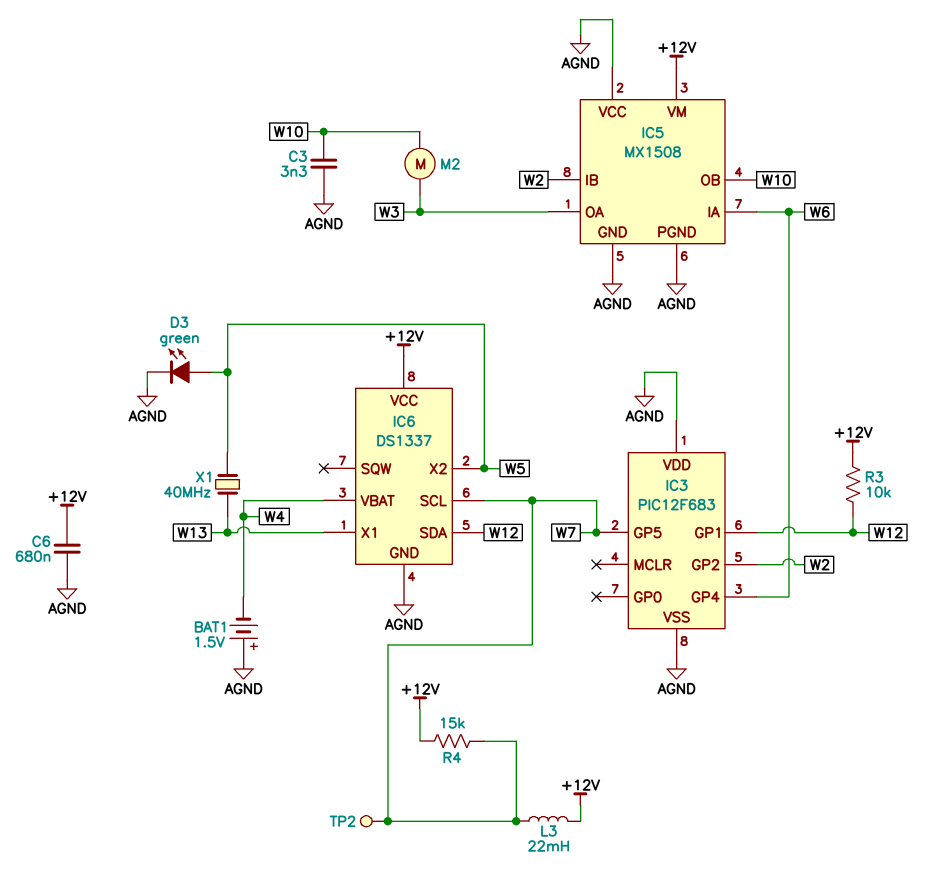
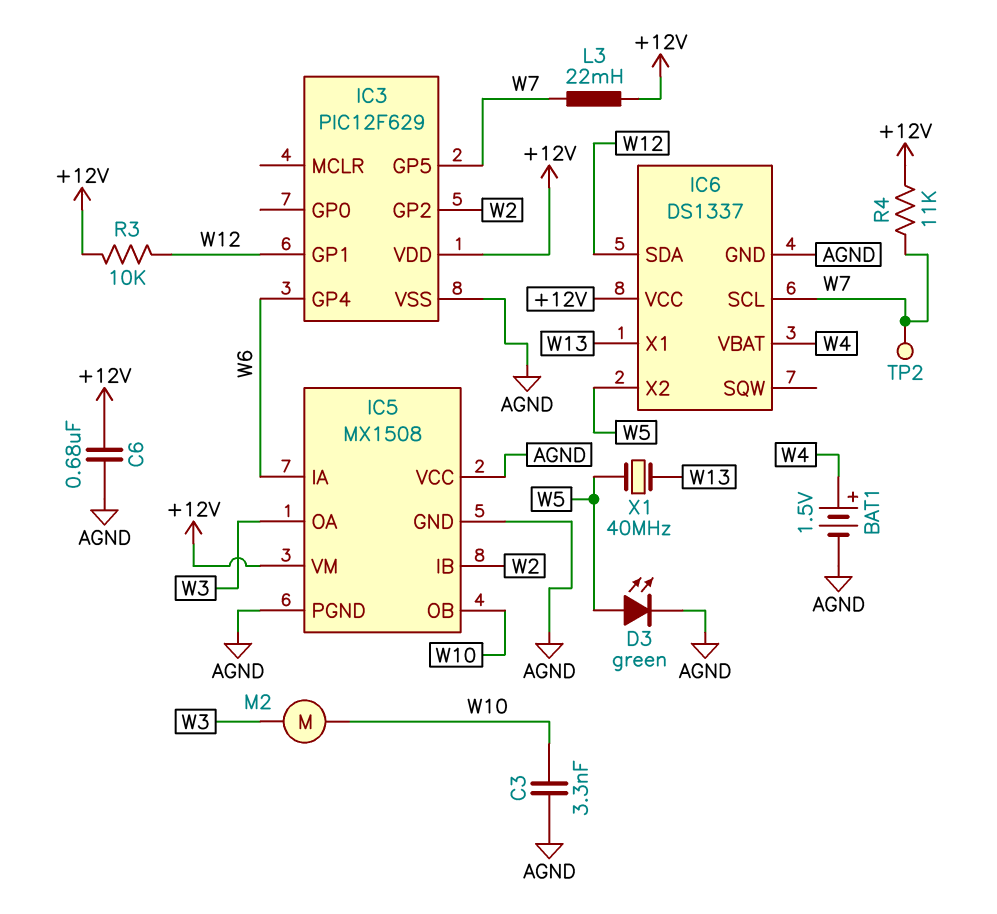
BAT1: 1.5V (plus AGND, minus W4) -> 1.5V (plus W4, minus AGND)
IC3: PIC12F683 -> PIC12F629
IC3 pin VDD: AGND -> +12V
R4: 15k (+12V, W7) -> 11k (+12V, W7)

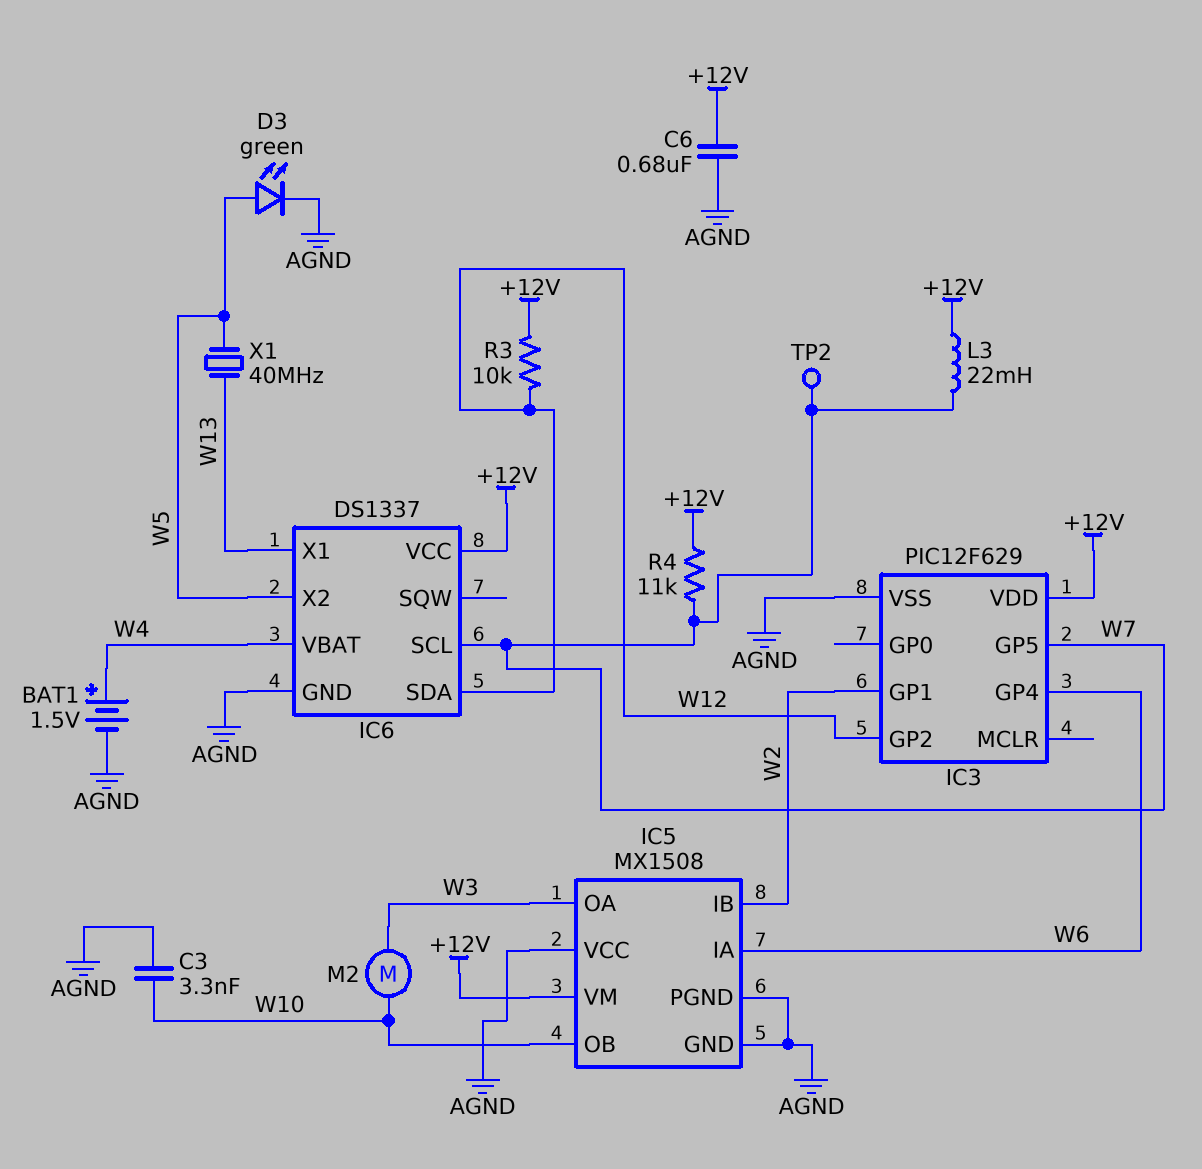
IC3 pin GP1: W12 -> W2
IC3 pin GP2: W2 -> W12

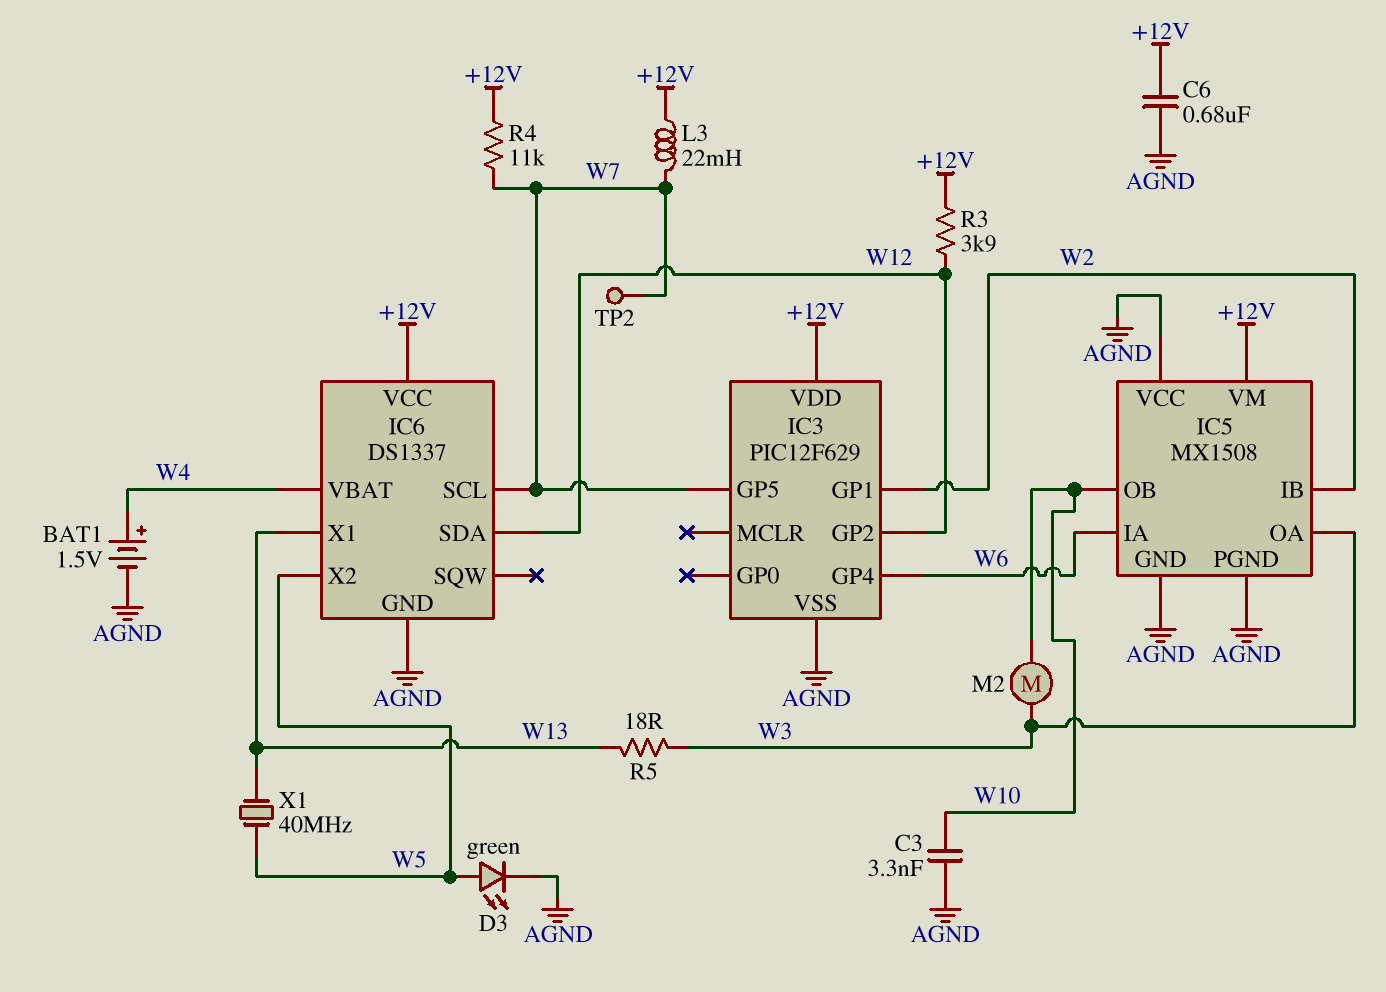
R3: 10k (+12V, W12) -> 3.9k (+12V, W12)
R5: none -> 18 (W3, W13)

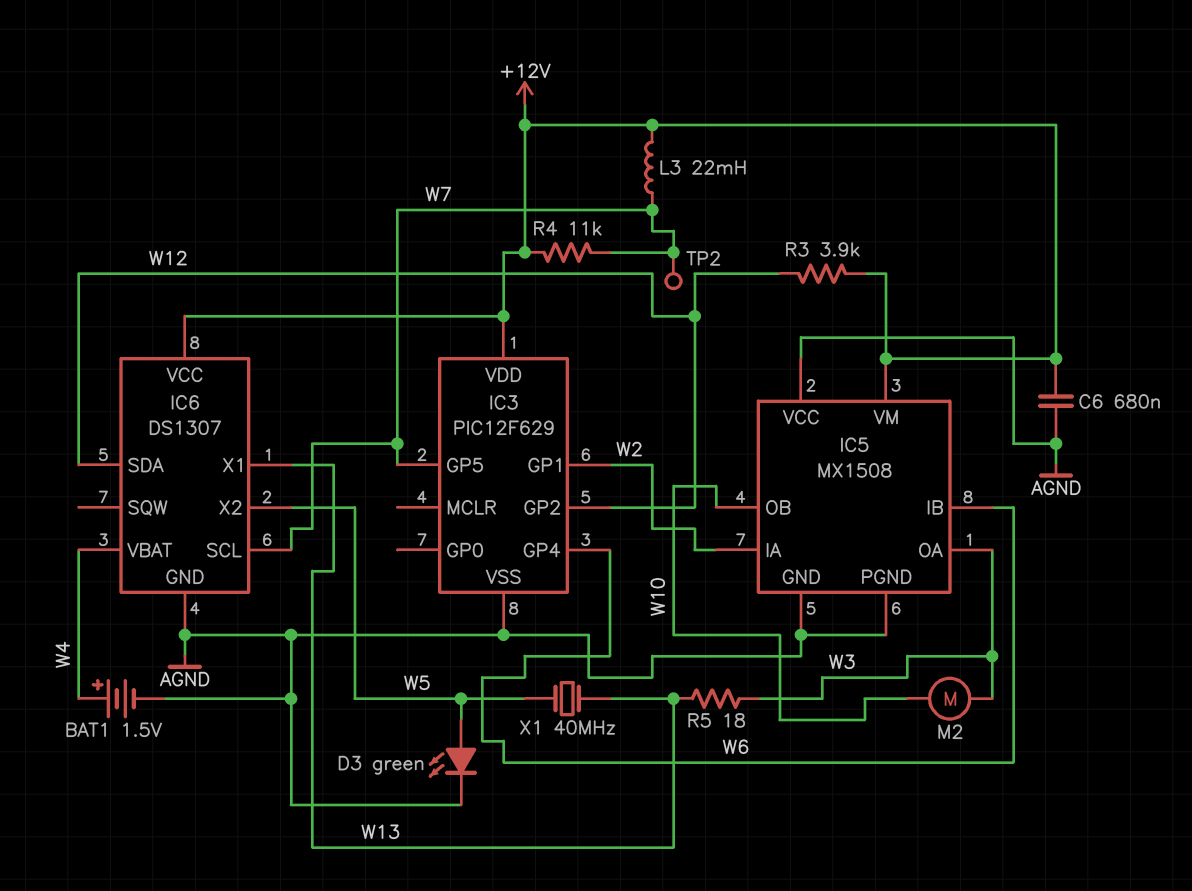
C3: 3.3nF (AGND, W10) -> none
IC5 pin IA: W6 -> W2
IC5 pin IB: W2 -> W6
IC6: DS1337 -> DS1307

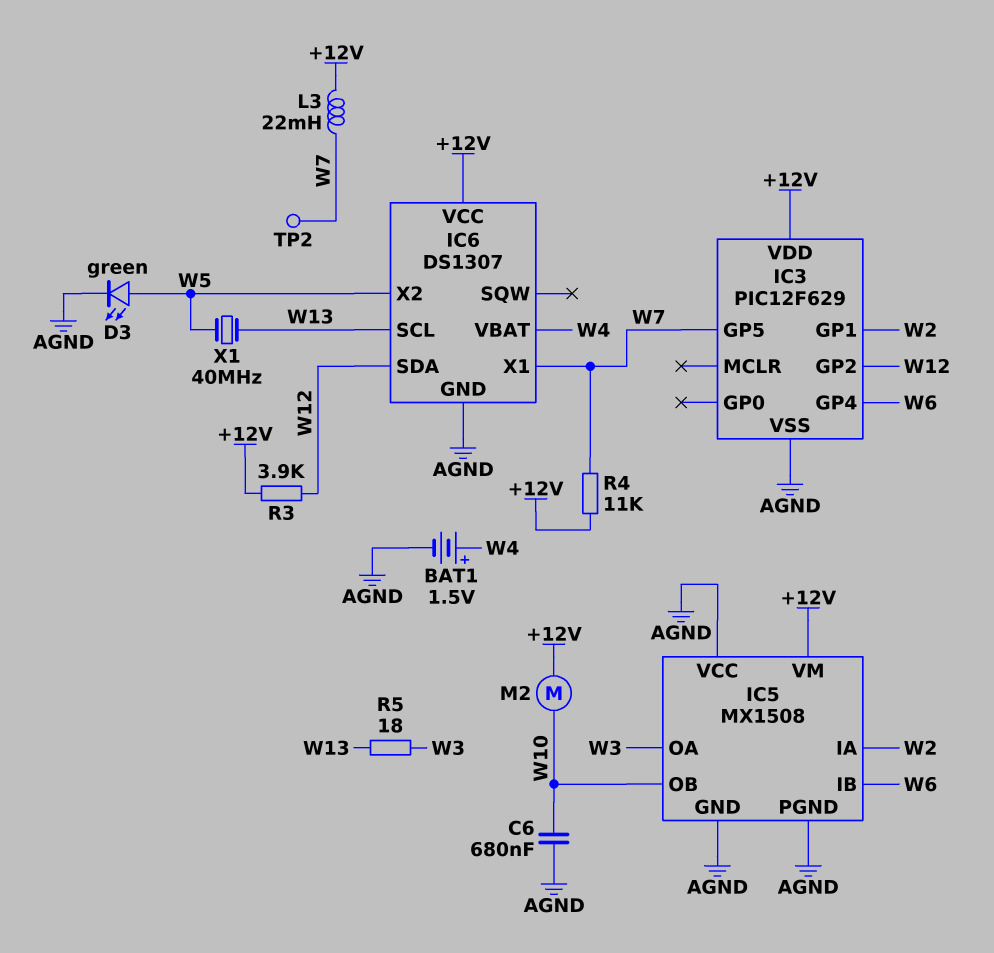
C6: 680nF (+12V, AGND) -> 680nF (AGND, W10)
IC6 pin SCL: W7 -> W13
IC6 pin X1: W13 -> W7
M2: motor (W3, W10) -> motor (+12V, W10)

